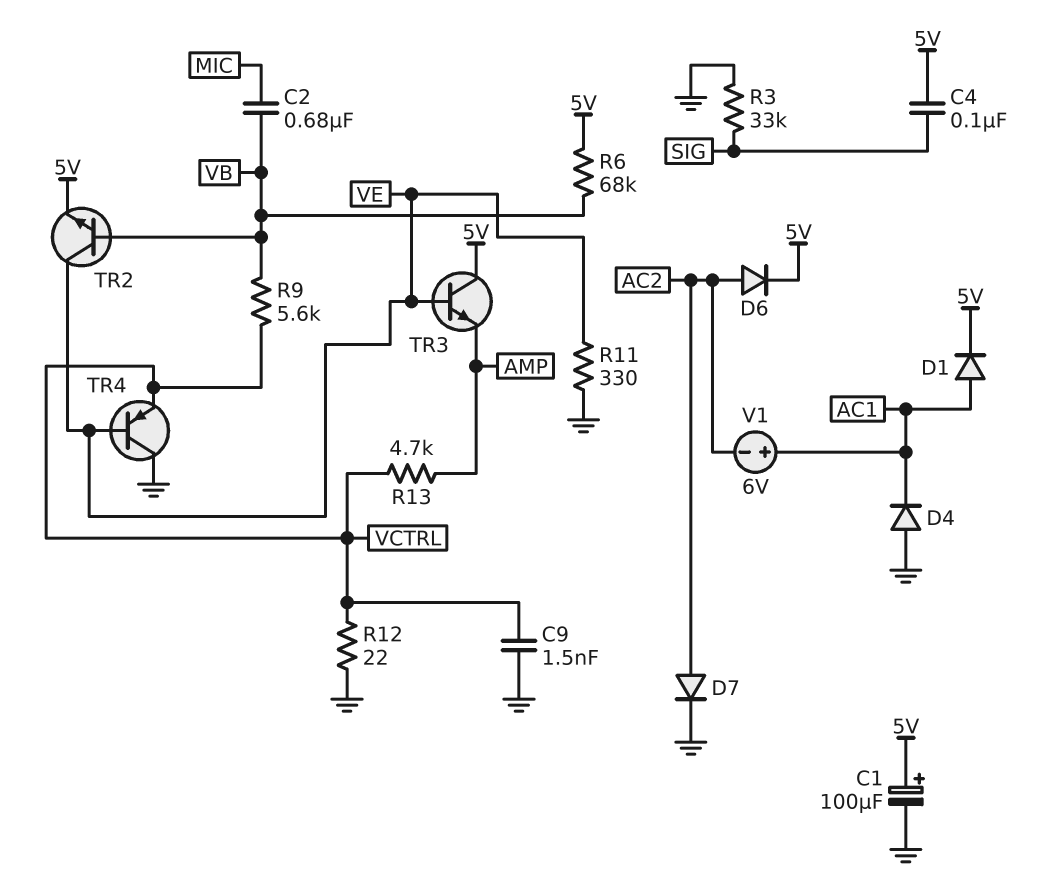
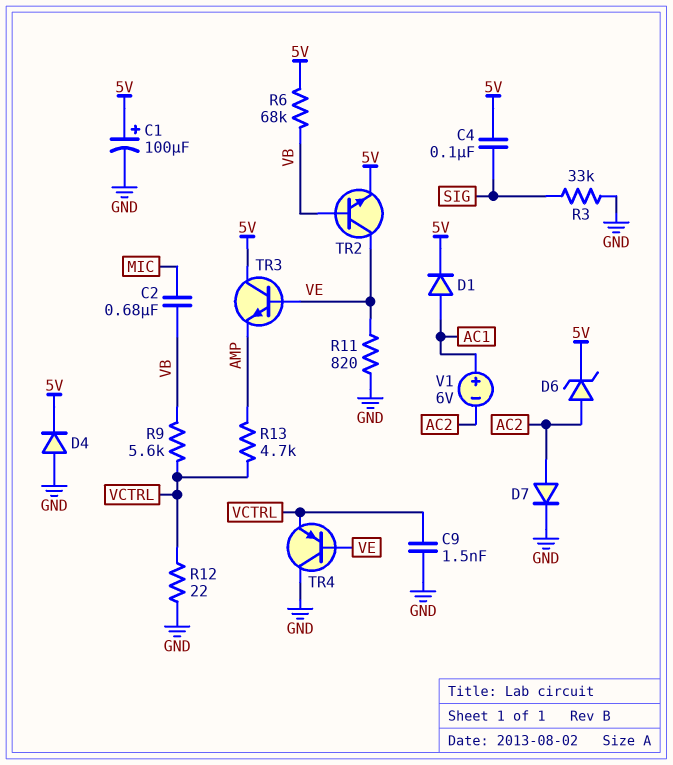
D4: diode (A GND, K AC1) -> diode (A GND, K 5V)
D6: diode (A AC2, K 5V) -> zener (A AC2, K 5V)
R11: 330 (GND, VE) -> 820 (GND, VE)

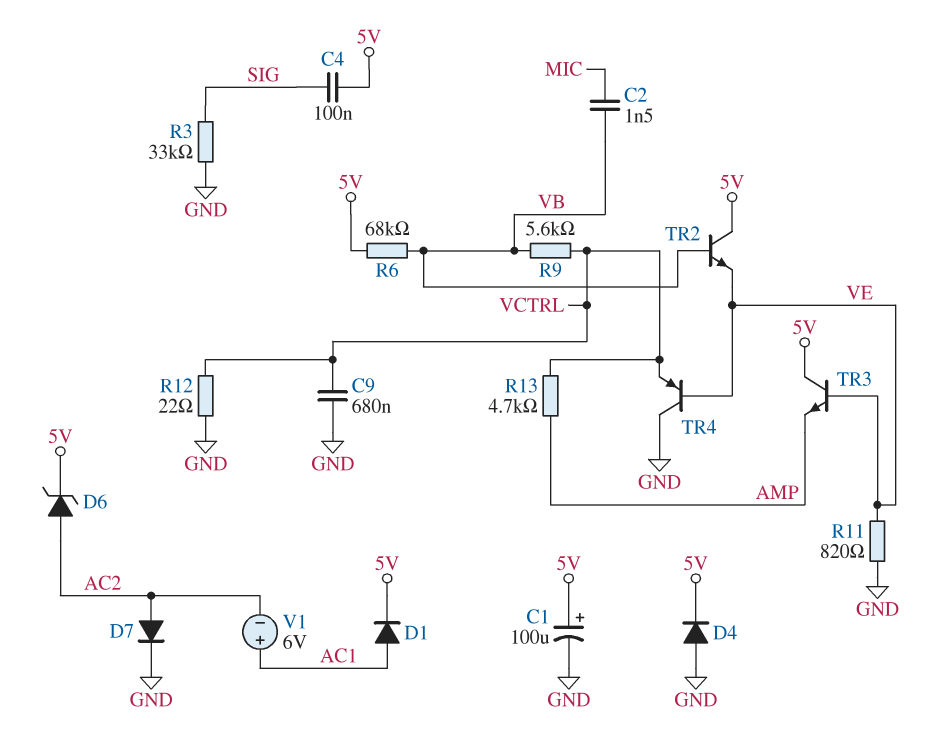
C2: 680nF (MIC, VB) -> 1.5nF (MIC, VB)
C9: 1.5nF (GND, VCTRL) -> 680nF (GND, VCTRL)
TR2: NPN (B VB, C VE, E 5V) -> NPN (B VB, C 5V, E VE)

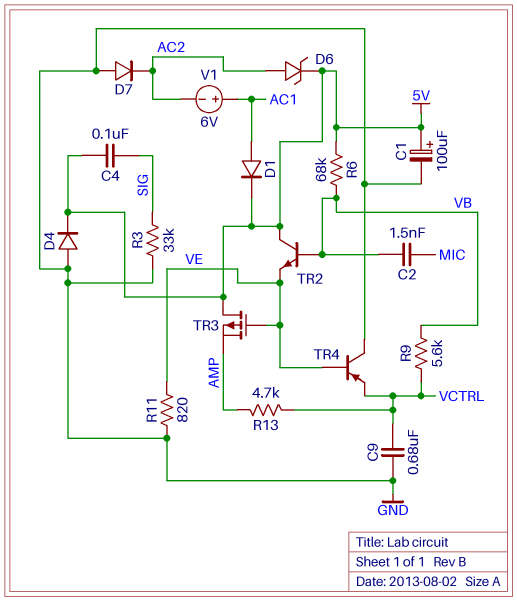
D7: diode (A AC2, K GND) -> diode (A GND, K AC2)
R12: 22 (GND, VCTRL) -> none
TR3: NPN (B VE, C 5V, E AMP) -> PMOS (G VE, D 5V, S AMP)

